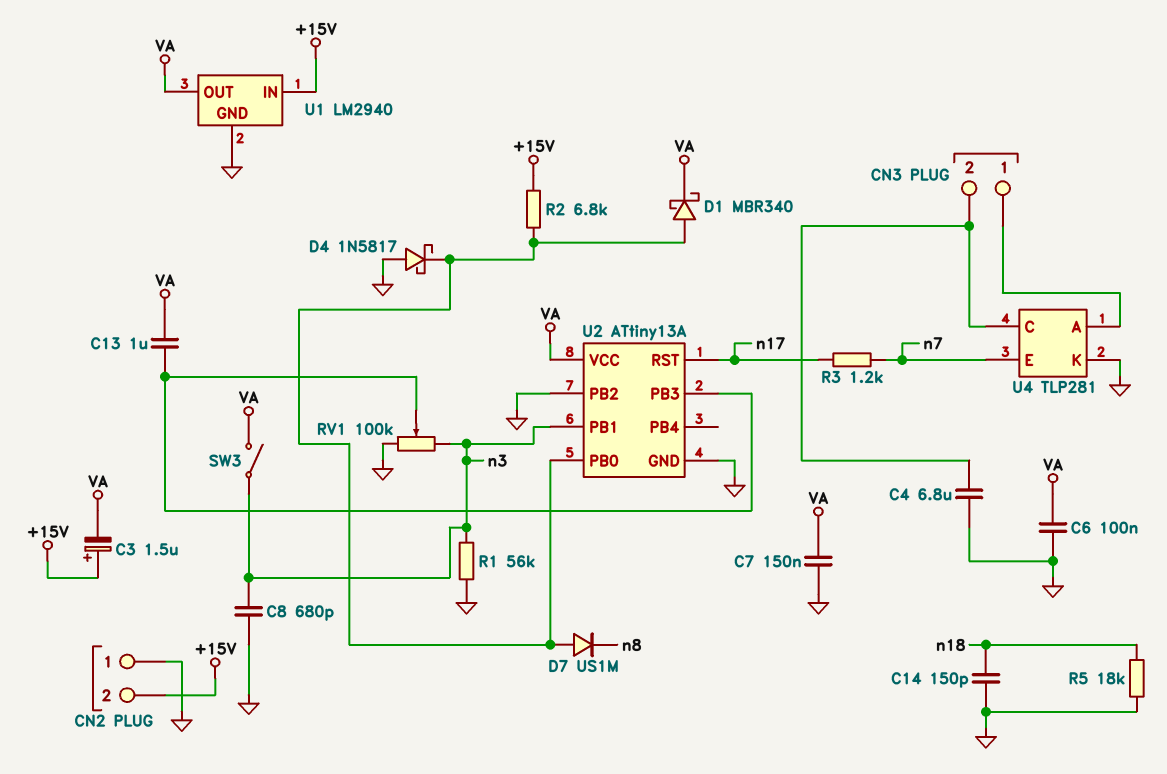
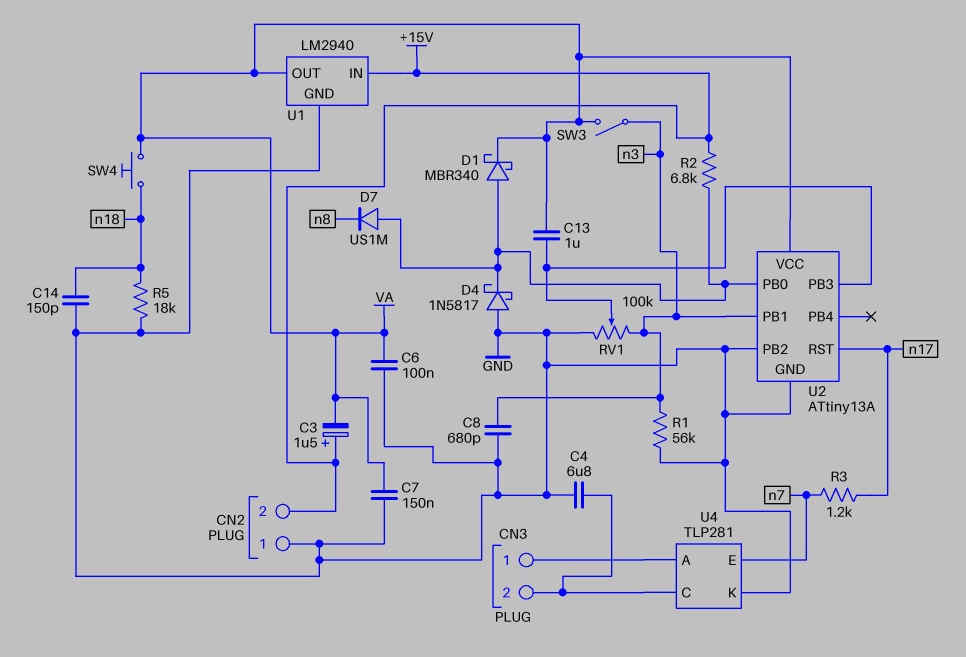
SW4: none -> button (VA, n18)

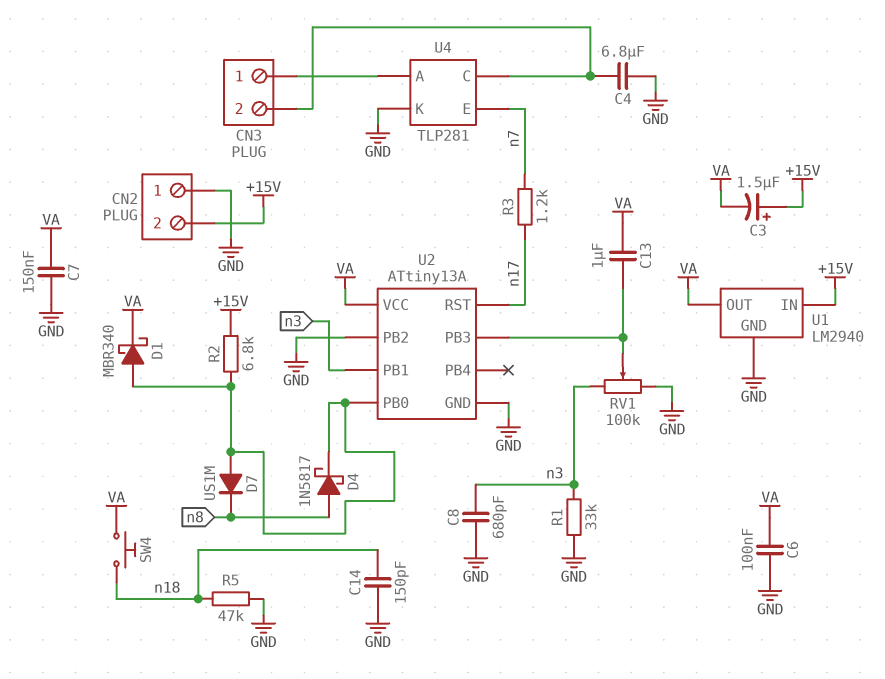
D4: schottky 1N5817 (A GND, K U2/PB0) -> schottky 1N5817 (A n8, K U2/PB0)
R1: 56k (GND, n3) -> 33k (GND, n3)
R5: 18k (GND, n18) -> 47k (GND, n18)
SW3: switch (VA, n3) -> none

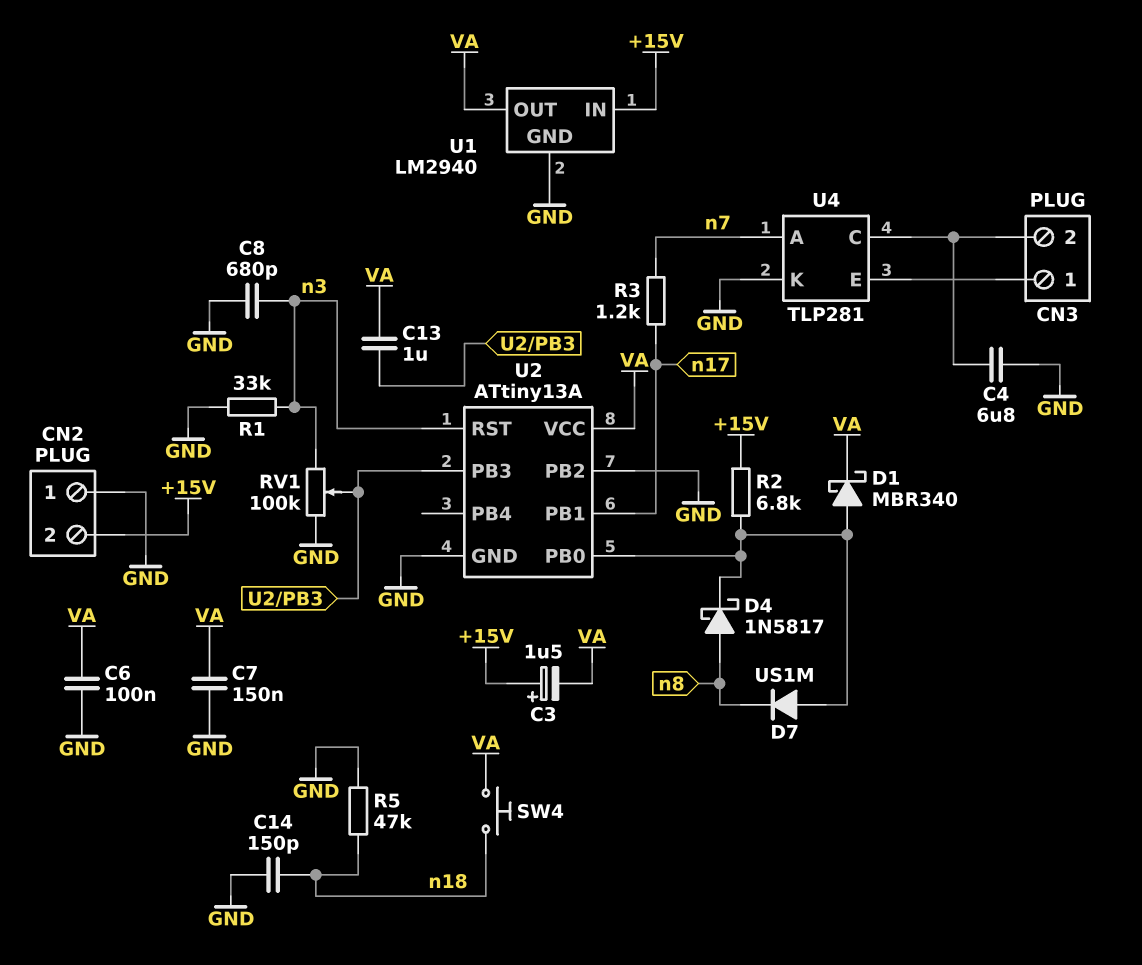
U2 pin PB1: n3 -> n17
U2 pin RST: n17 -> n3
U4 pin A: CN3/1 -> n7
U4 pin E: n7 -> CN3/1

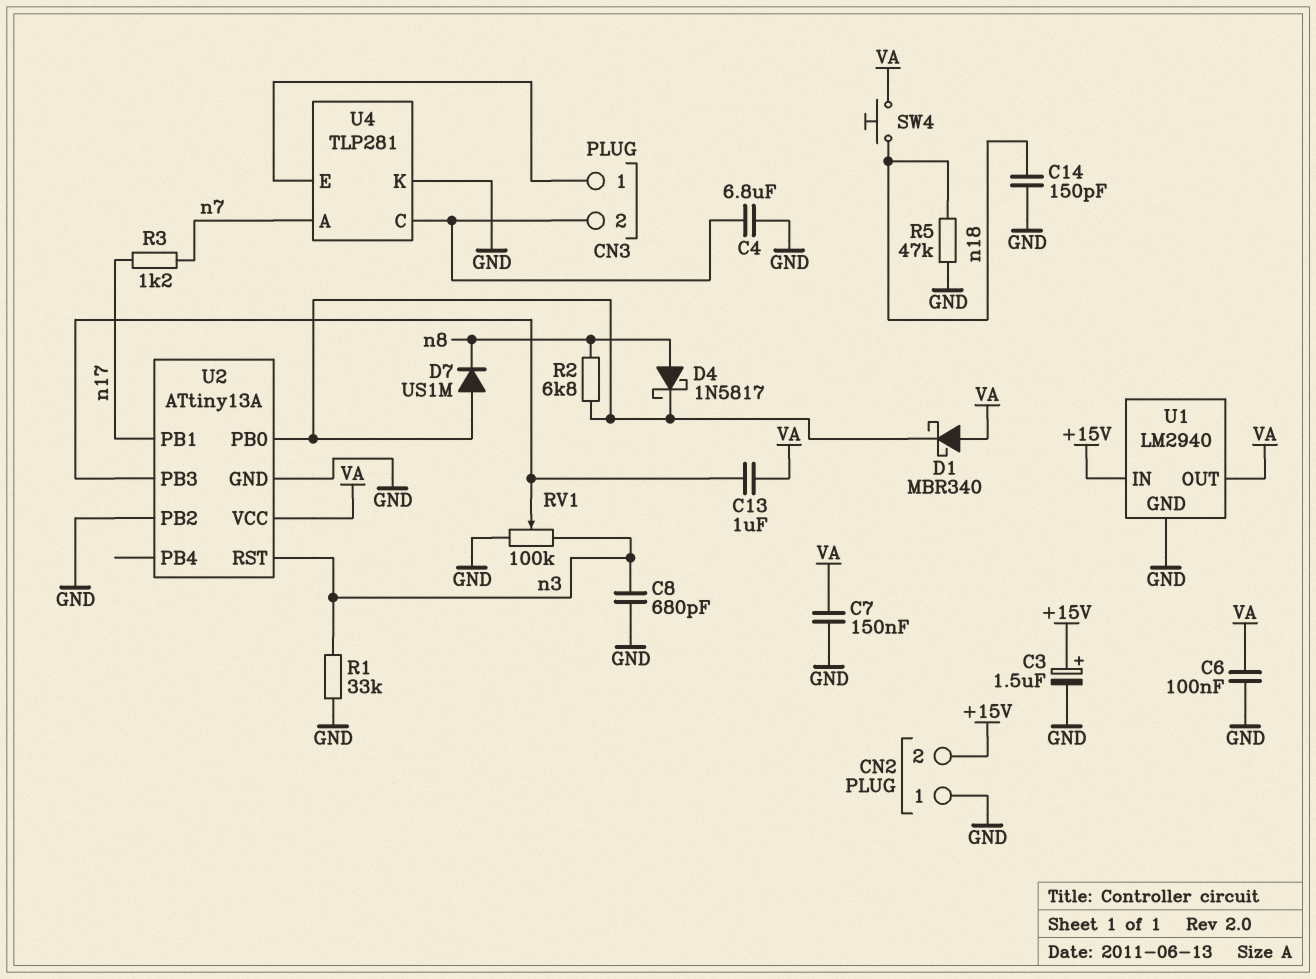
C3: 1.5uF (plus +15V, minus VA) -> 1.5uF (plus +15V, minus GND)
D1: schottky MBR340 (A U2/PB0, K VA) -> schottky MBR340 (A VA, K U2/PB0)
R2: 6.8k (+15V, U2/PB0) -> 6.8k (U2/PB0, n8)

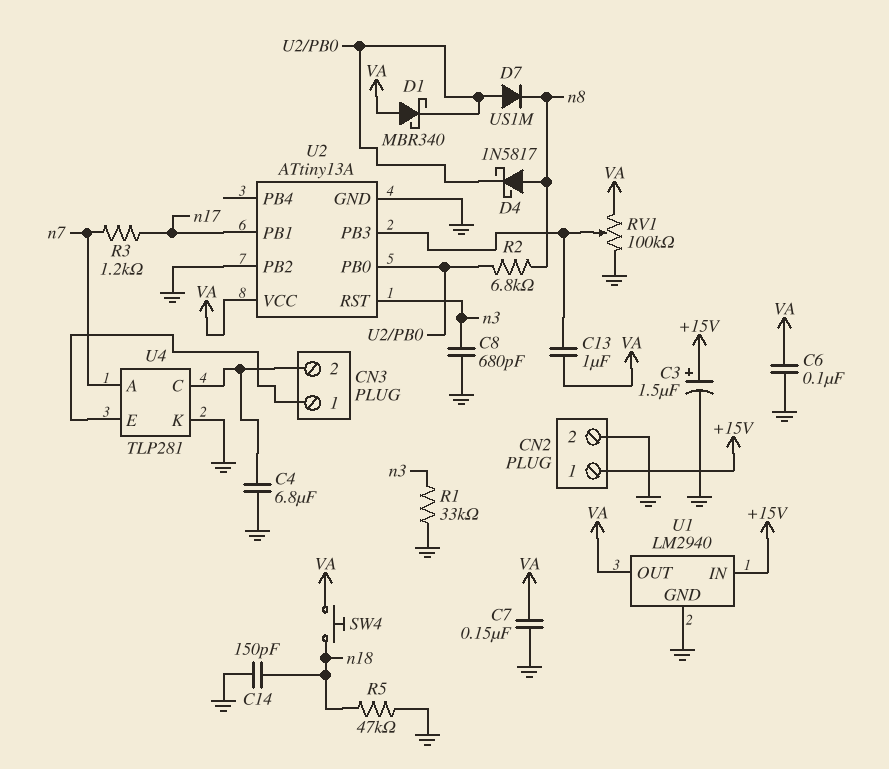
CN2 pin 1: GND -> +15V
CN2 pin 2: +15V -> GND
RV1: 100k (GND, n3, wiper U2/PB3) -> 100k (GND, VA, wiper U2/PB3)

